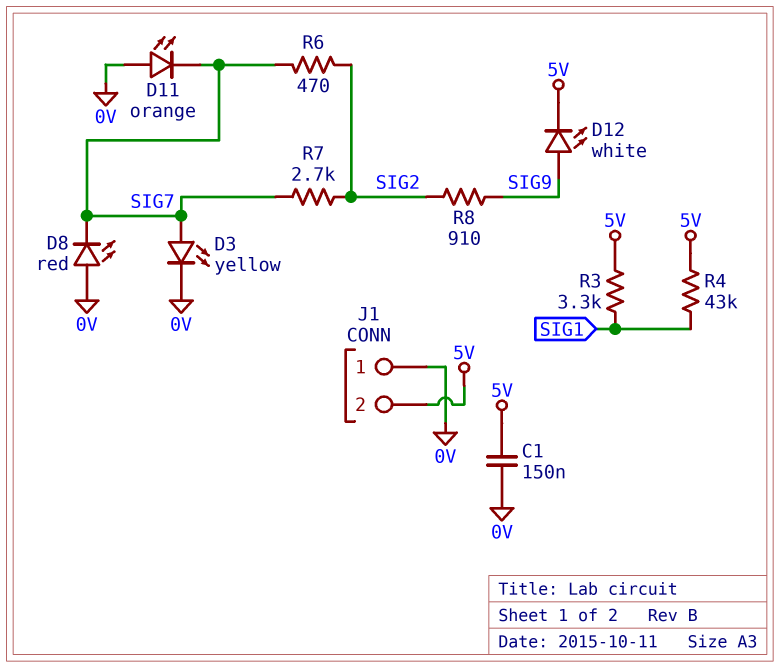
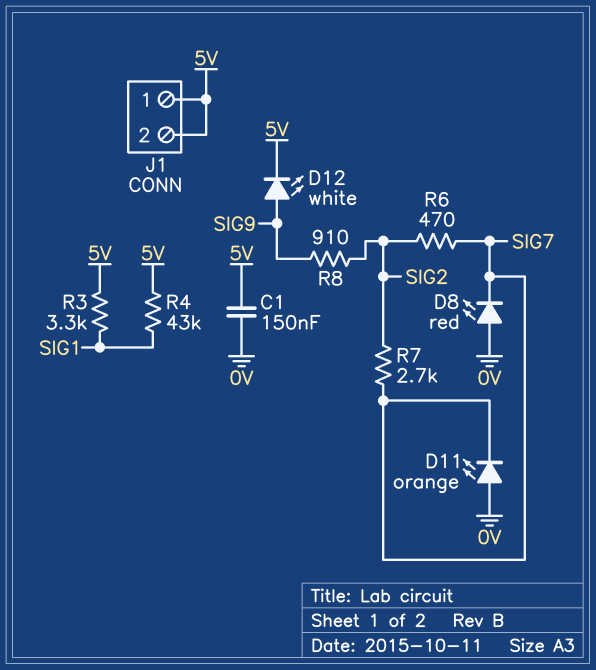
D3: LED yellow (A SIG7, K 0V) -> none
J1 pin 1: 0V -> 5V

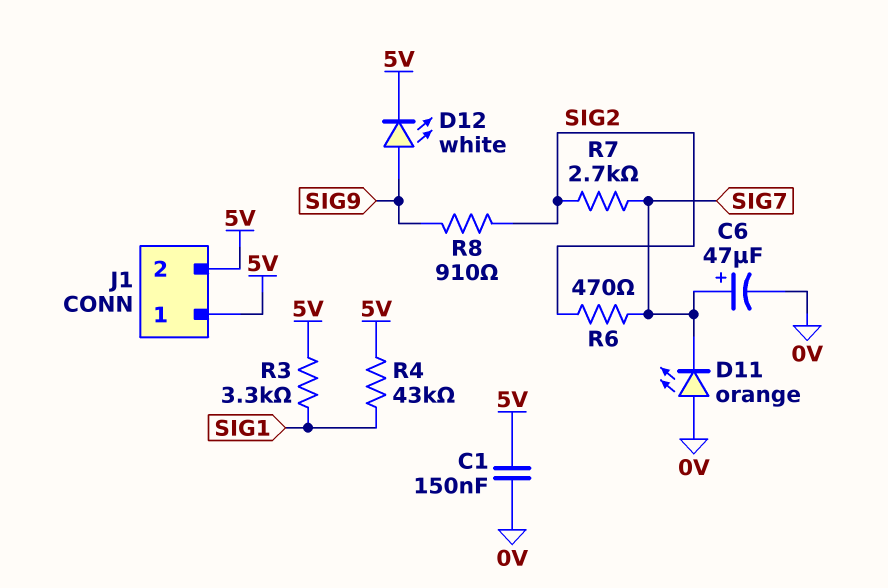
C6: none -> 47uF (plus SIG7, minus 0V)
D8: LED red (A 0V, K SIG7) -> none

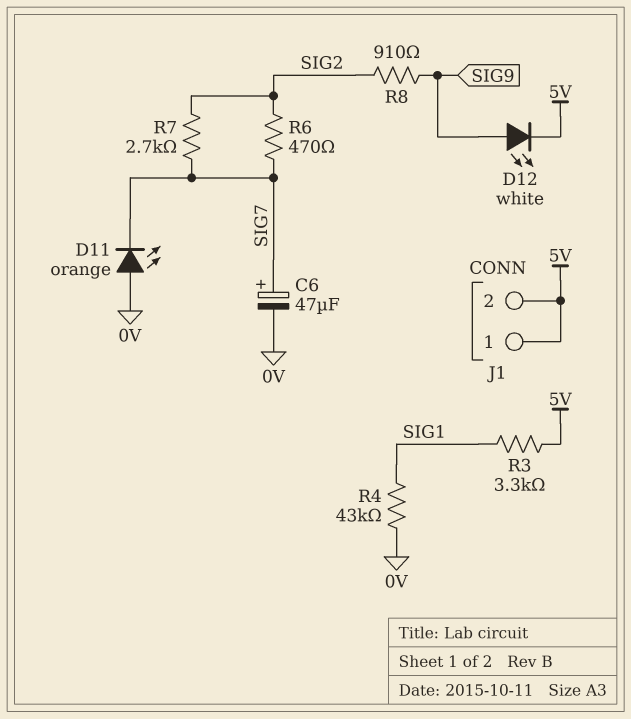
C1: 150nF (0V, 5V) -> none
R4: 43k (5V, SIG1) -> 43k (0V, SIG1)

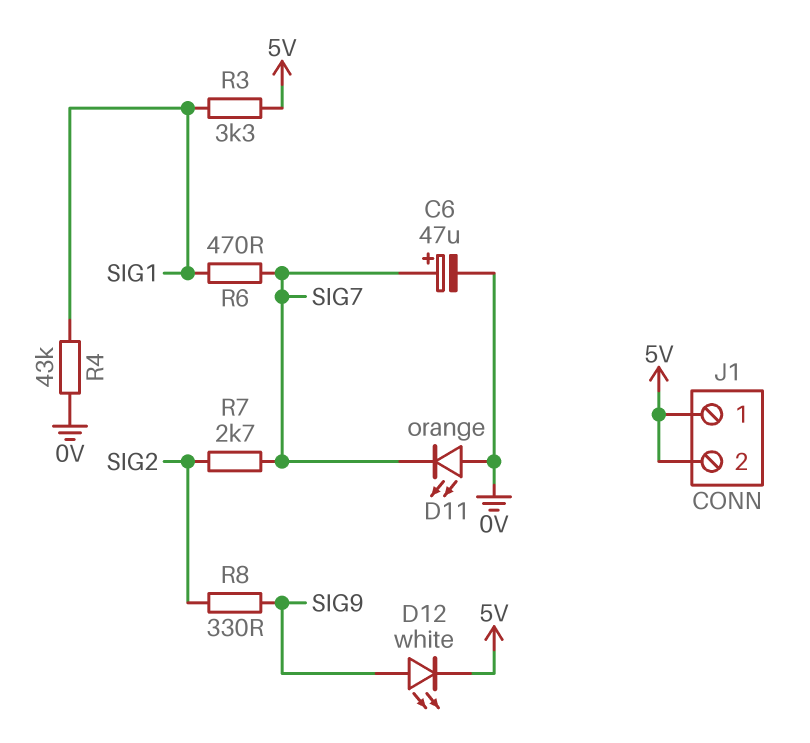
R6: 470 (SIG2, SIG7) -> 470 (SIG1, SIG7)
R8: 910 (SIG2, SIG9) -> 330 (SIG2, SIG9)

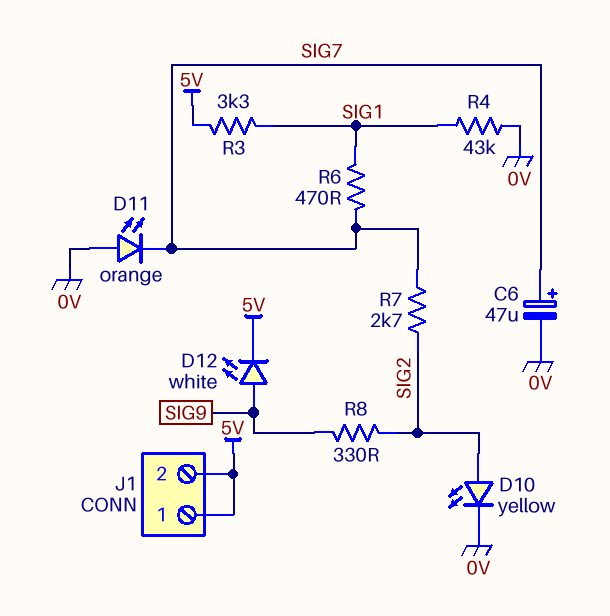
D10: none -> LED yellow (A SIG2, K 0V)

